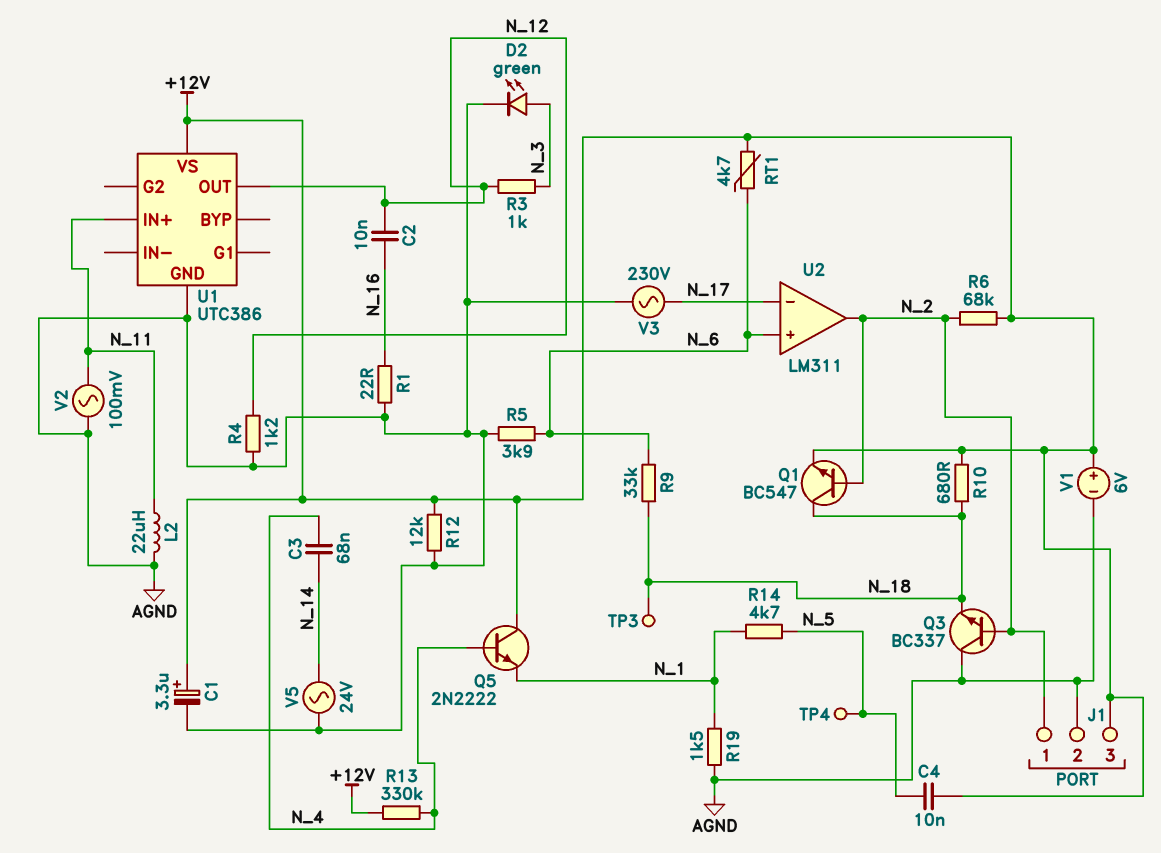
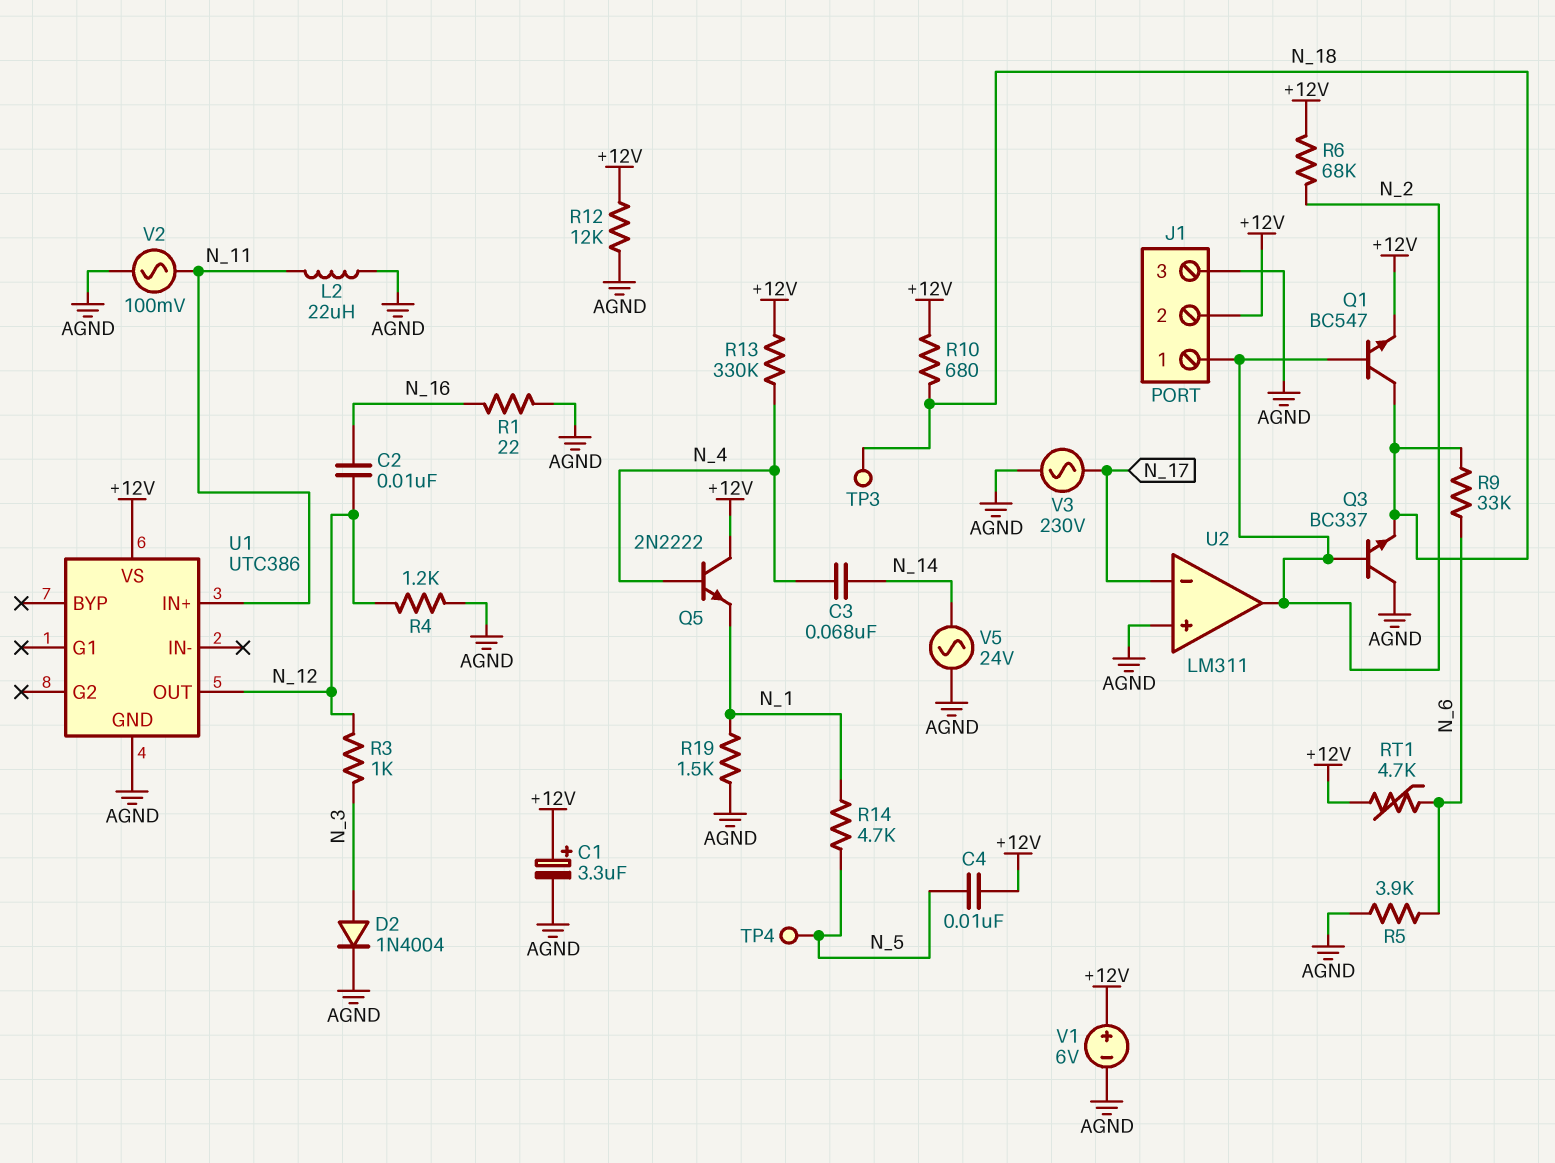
D2: LED green (A N_3, K AGND) -> diode 1N4004 (A N_3, K AGND)
J1 pin 2: AGND -> +12V
J1 pin 3: +12V -> AGND
U2 pin in+: N_6 -> AGND

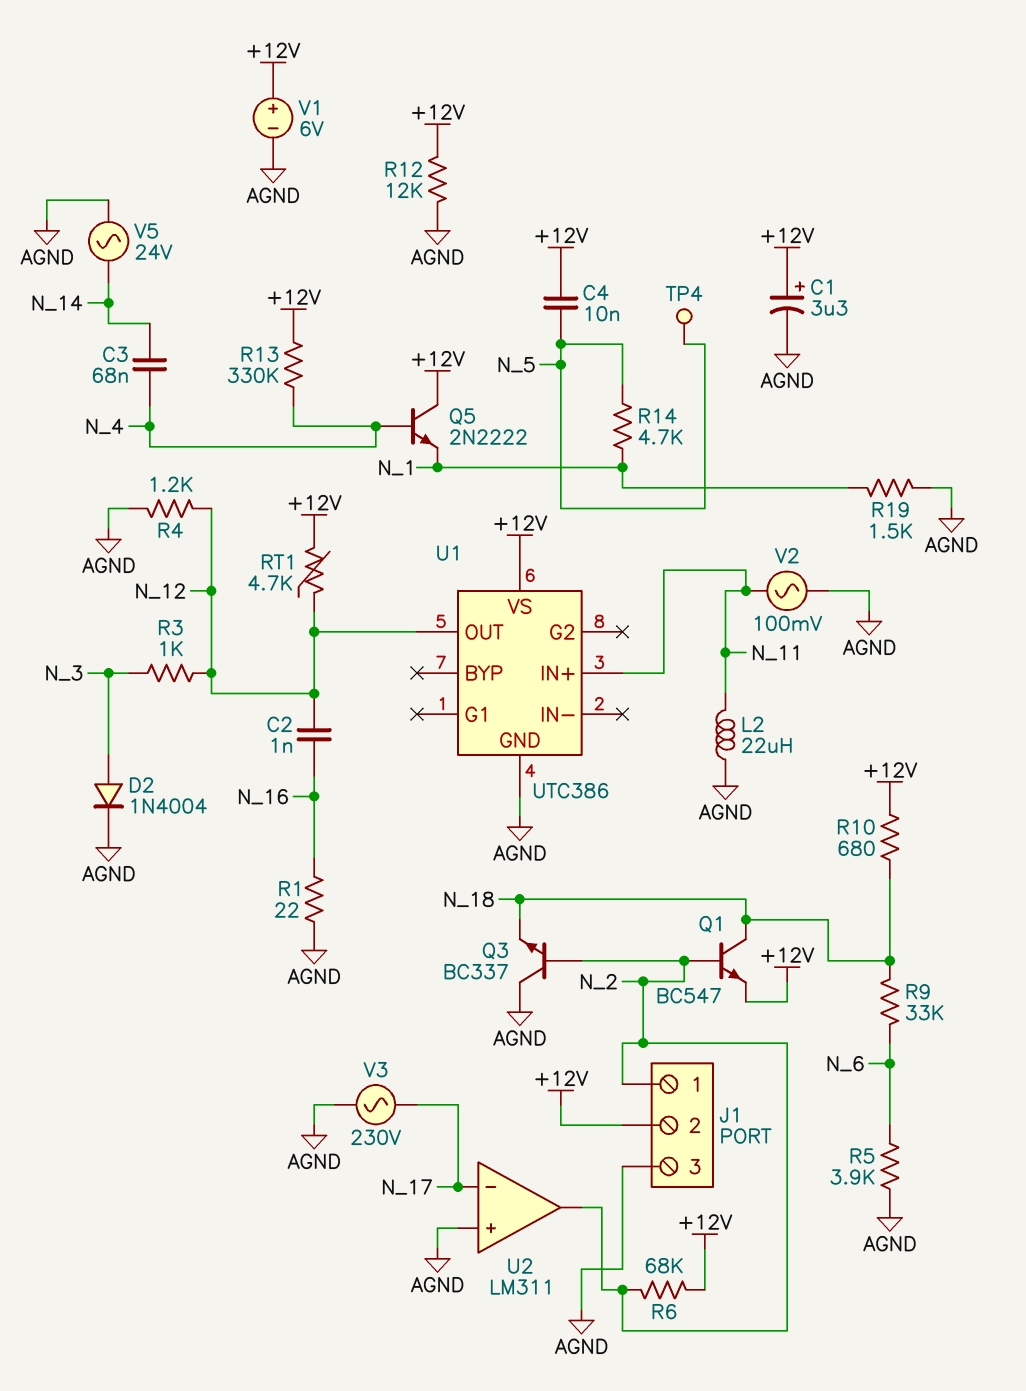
C2: 10nF (N_12, N_16) -> 1nF (N_12, N_16)
RT1: 4.7k (+12V, N_6) -> 4.7k (+12V, N_12)
TP3: test point (N_18) -> none

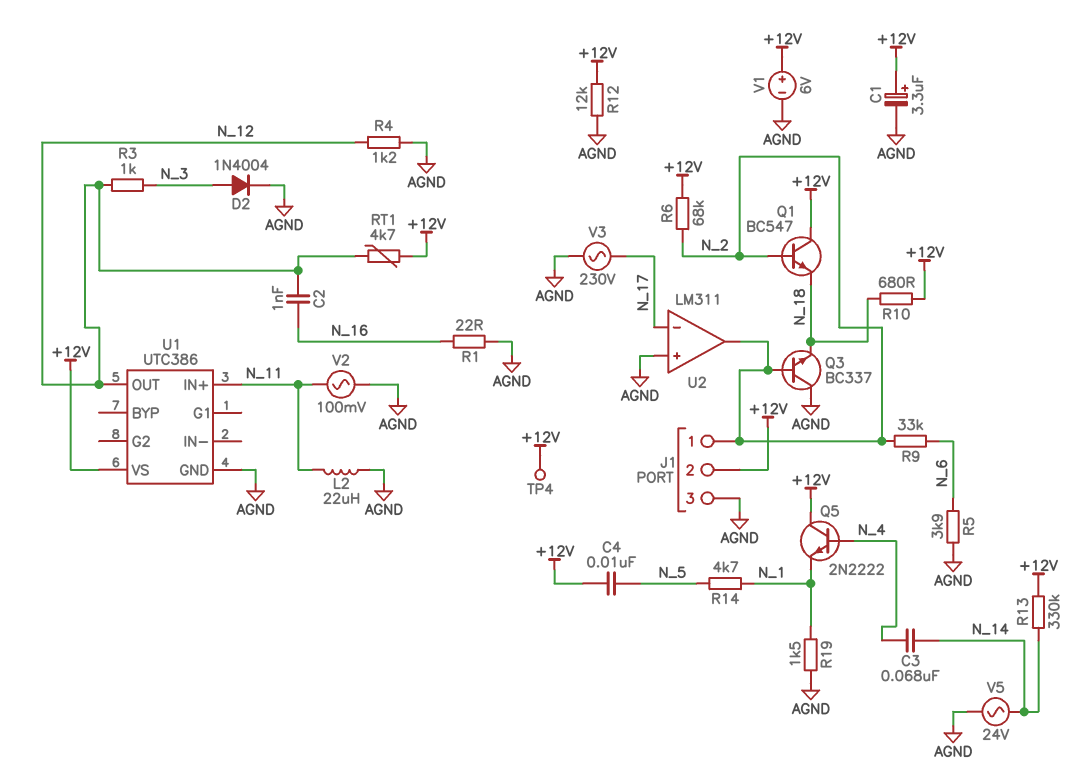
Q1: NPN BC547 (B N_2, C N_18, E +12V) -> NPN BC547 (B N_2, C +12V, E N_18)
R9: 33k (N_6, N_18) -> 33k (N_2, N_6)
R13: 330k (+12V, N_4) -> 330k (+12V, N_14)
TP4: test point (N_5) -> test point (+12V)

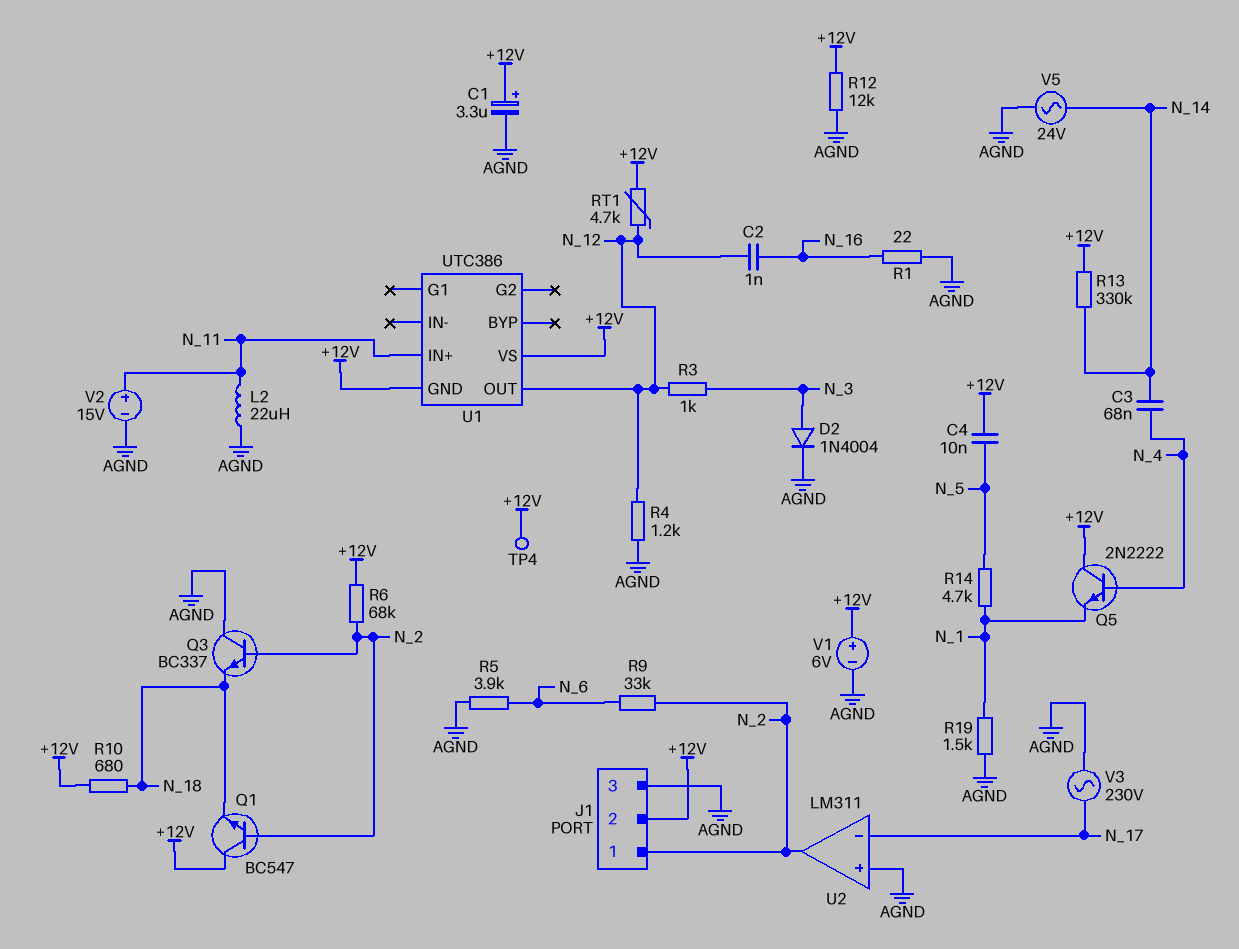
U1 pin GND: AGND -> +12V
V2: AC 100mV (AGND, N_11) -> 15V (plus N_11, minus AGND)

